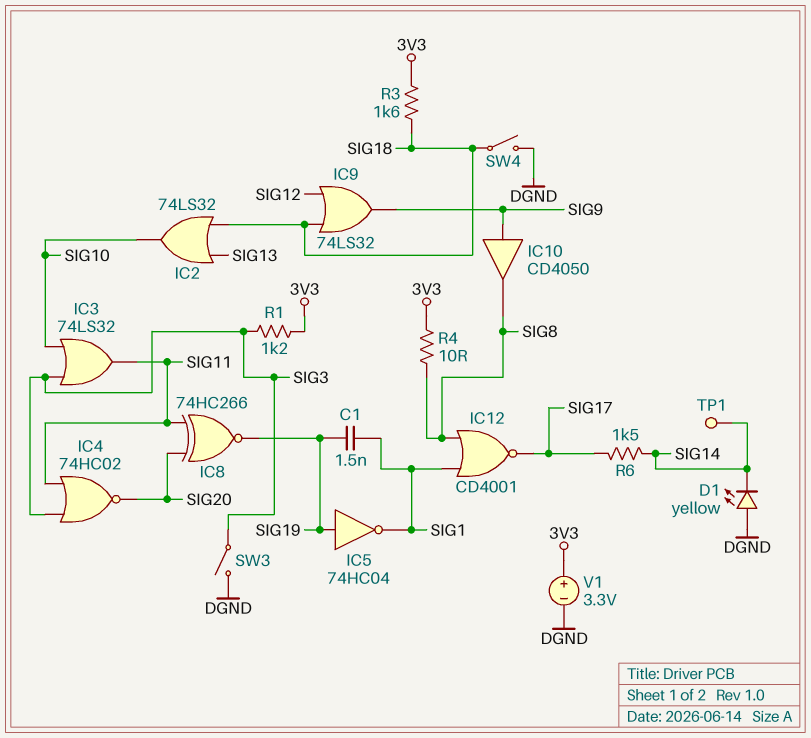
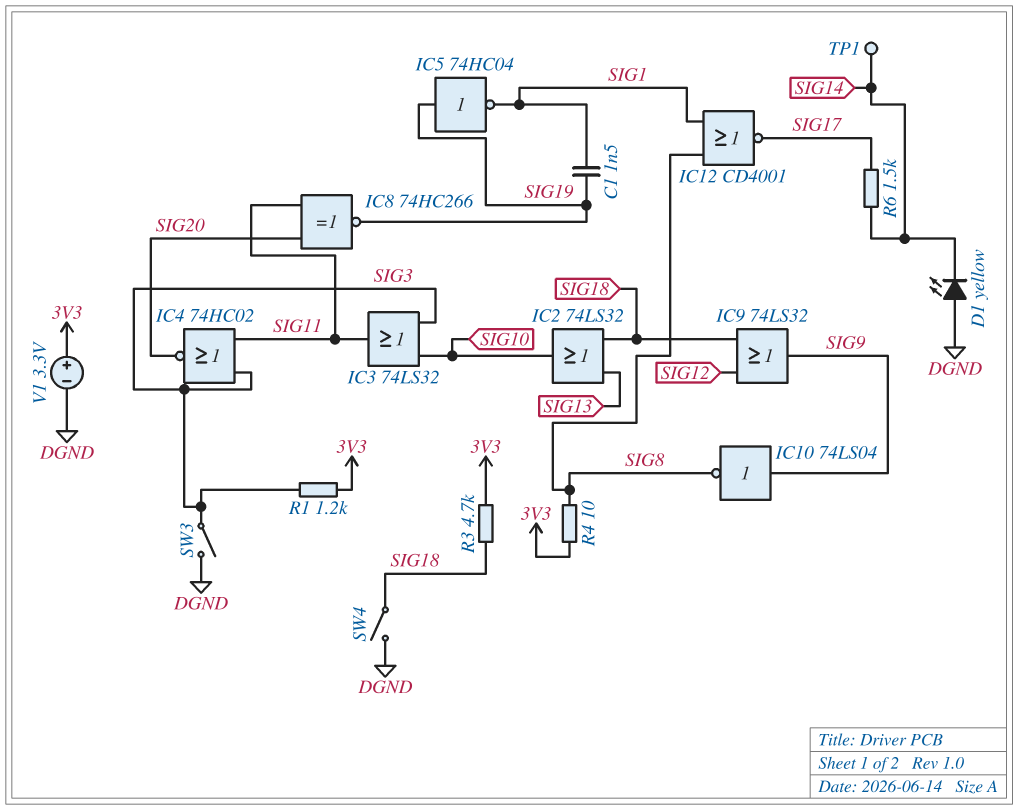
IC10: buffer CD4050 (in SIG9, out SIG8) -> NOT 74LS04 (in SIG9, out SIG8)
R3: 1.6k (3V3, SIG18) -> 4.7k (3V3, SIG18)

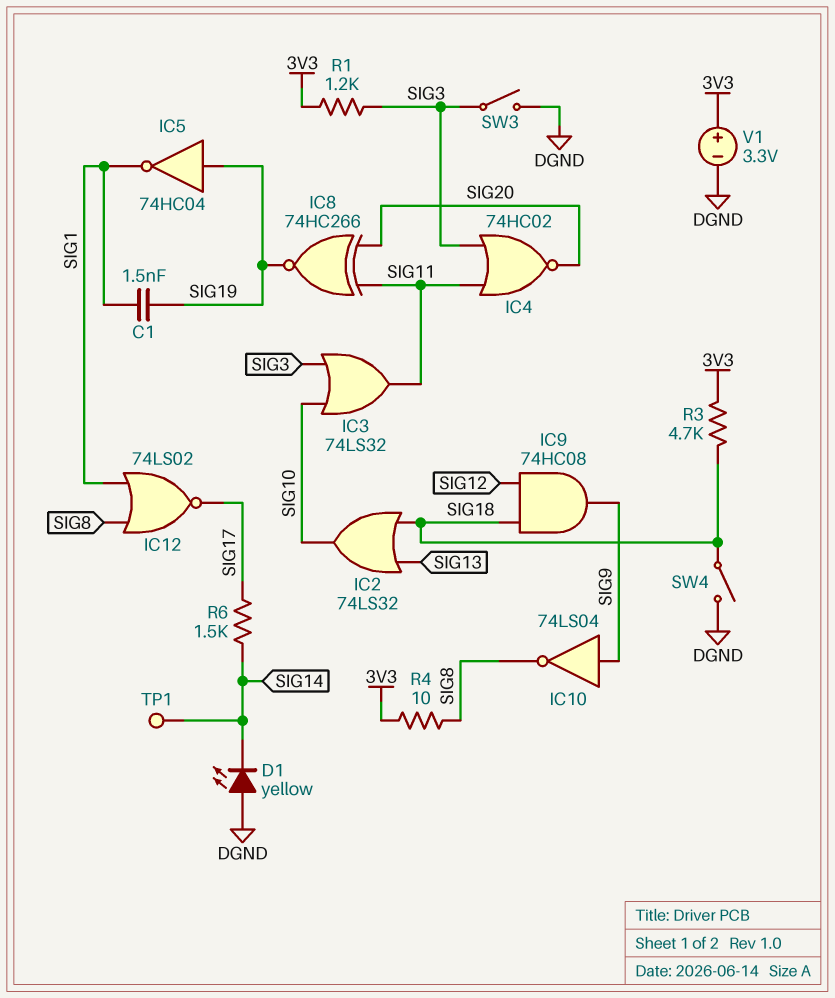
IC9: OR 74LS32 (in SIG12, in SIG18, out SIG9) -> AND 74HC08 (in SIG12, in SIG18, out SIG9)
IC12: NOR CD4001 (in SIG1, in SIG8, out SIG17) -> NOR 74LS02 (in SIG1, in SIG8, out SIG17)

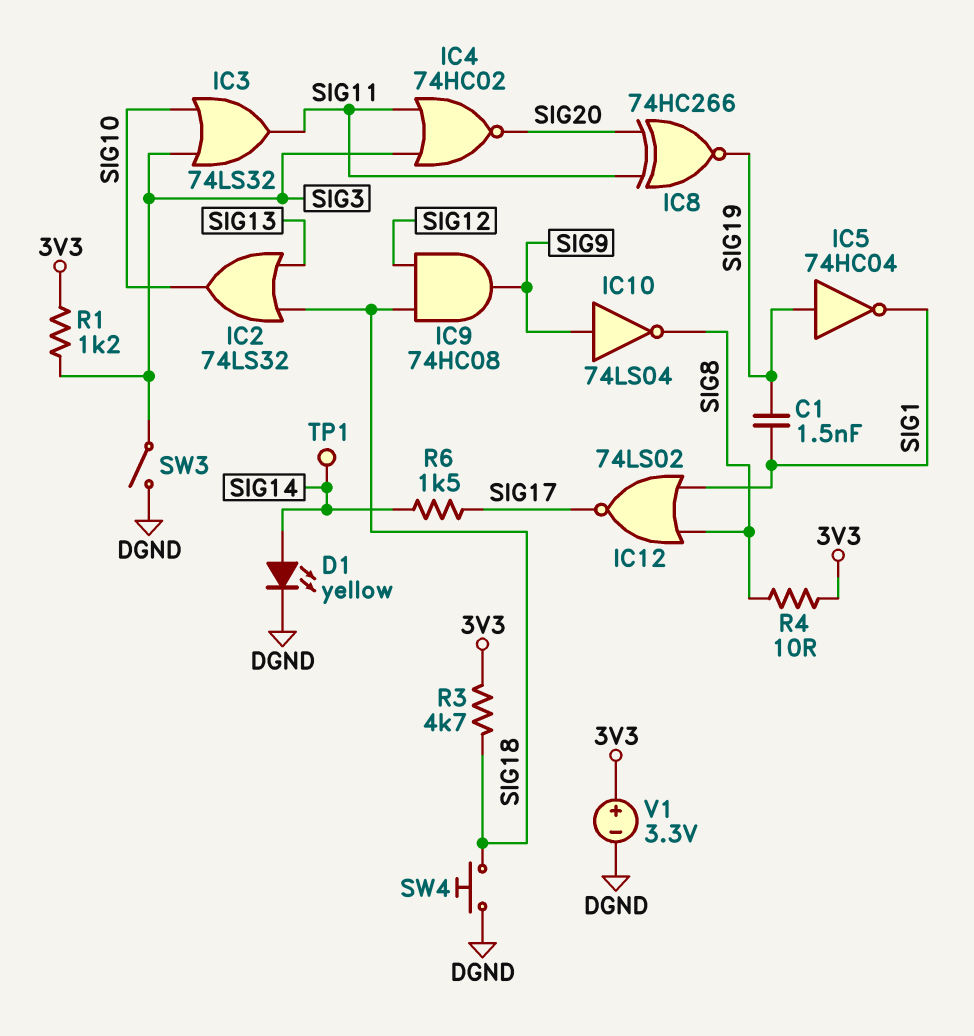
D1: LED yellow (A DGND, K SIG14) -> LED yellow (A SIG14, K DGND)
SW4: switch (DGND, SIG18) -> button (DGND, SIG18)

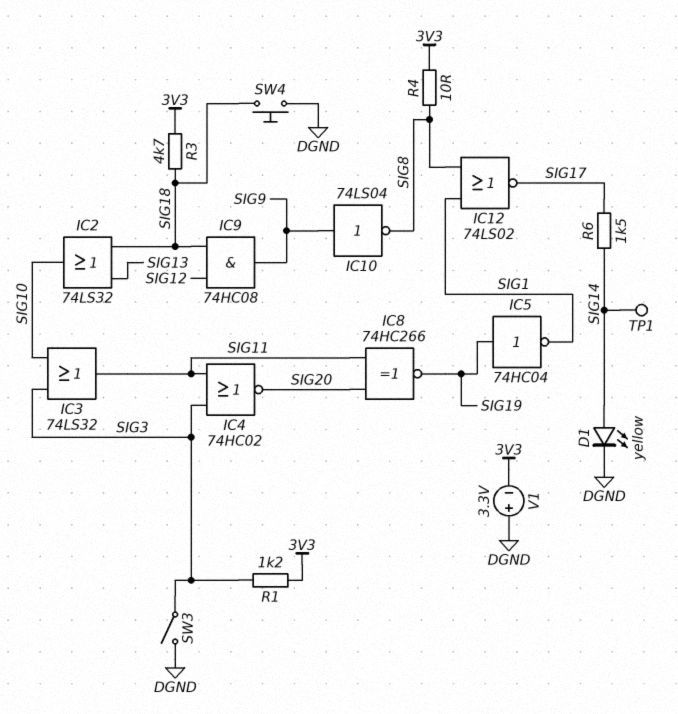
C1: 1.5nF (SIG1, SIG19) -> none
V1: 3.3V (plus 3V3, minus DGND) -> 3.3V (plus DGND, minus 3V3)

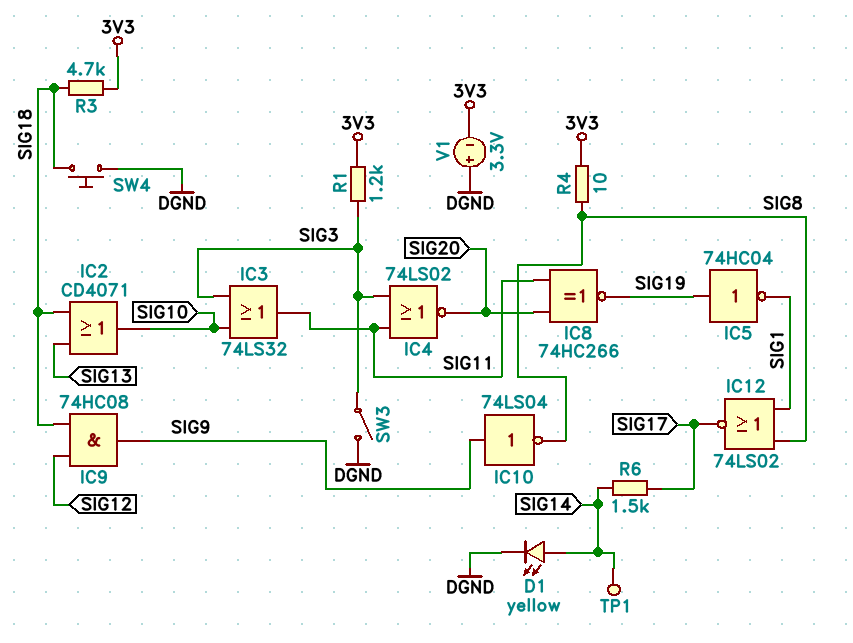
IC2: OR 74LS32 (in SIG13, in SIG18, out SIG10) -> OR CD4071 (in SIG13, in SIG18, out SIG10)
IC4: NOR 74HC02 (in SIG3, in SIG11, out SIG20) -> NOR 74LS02 (in SIG3, in SIG11, out SIG20)

